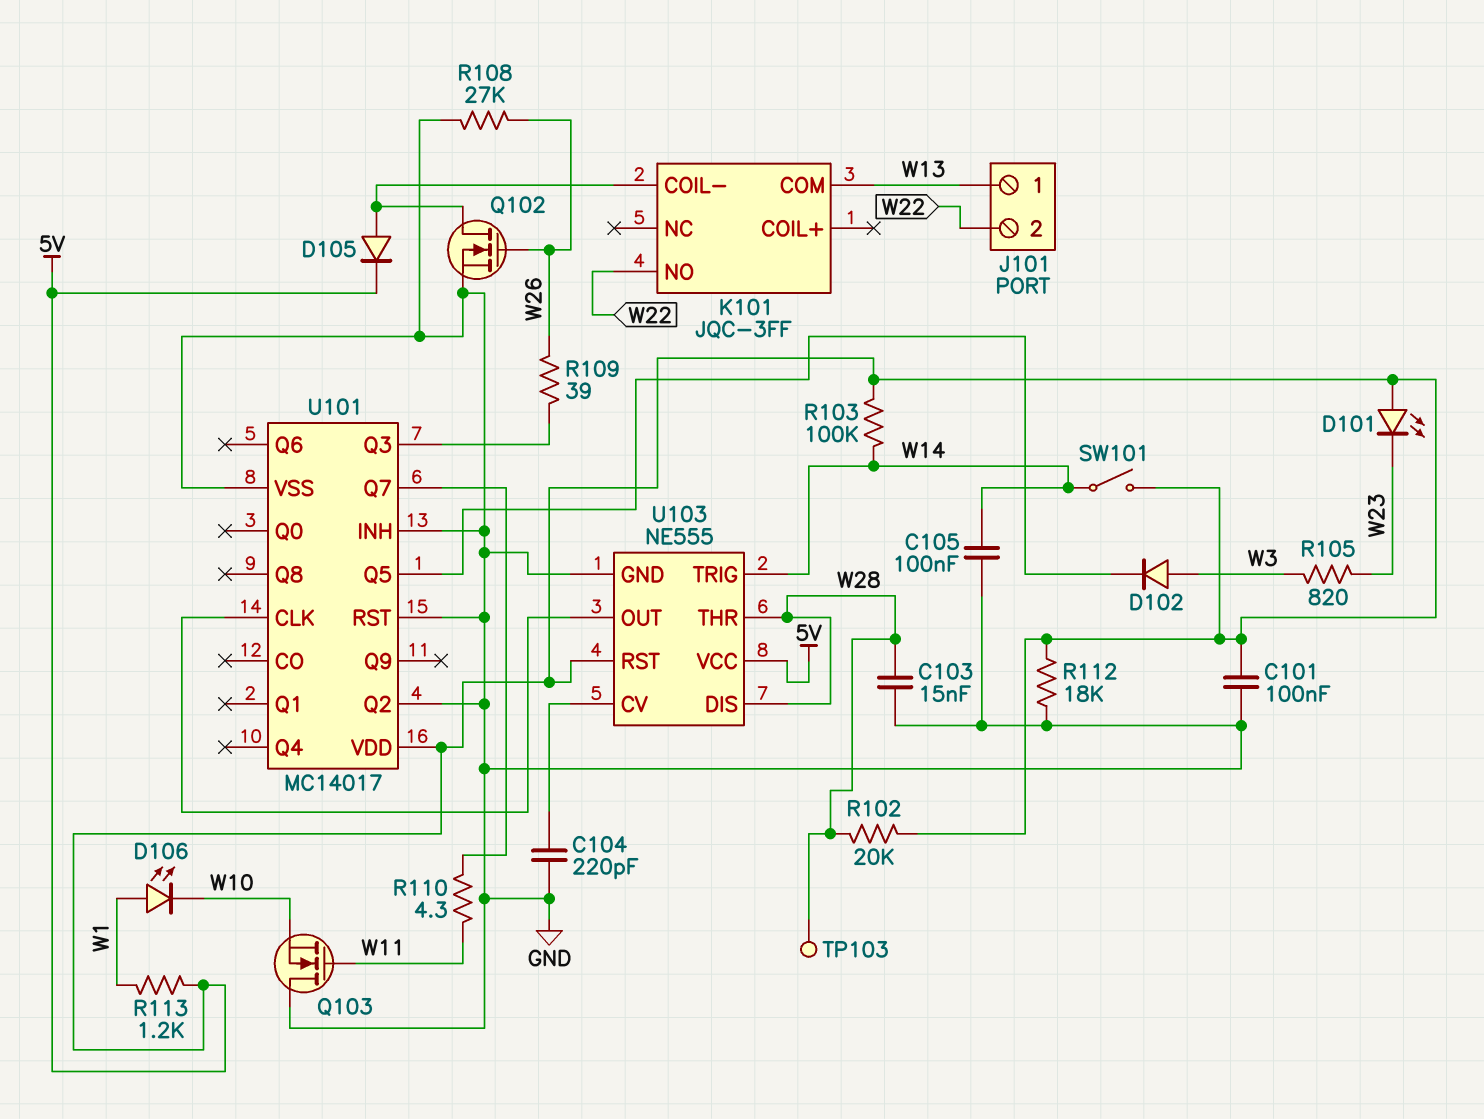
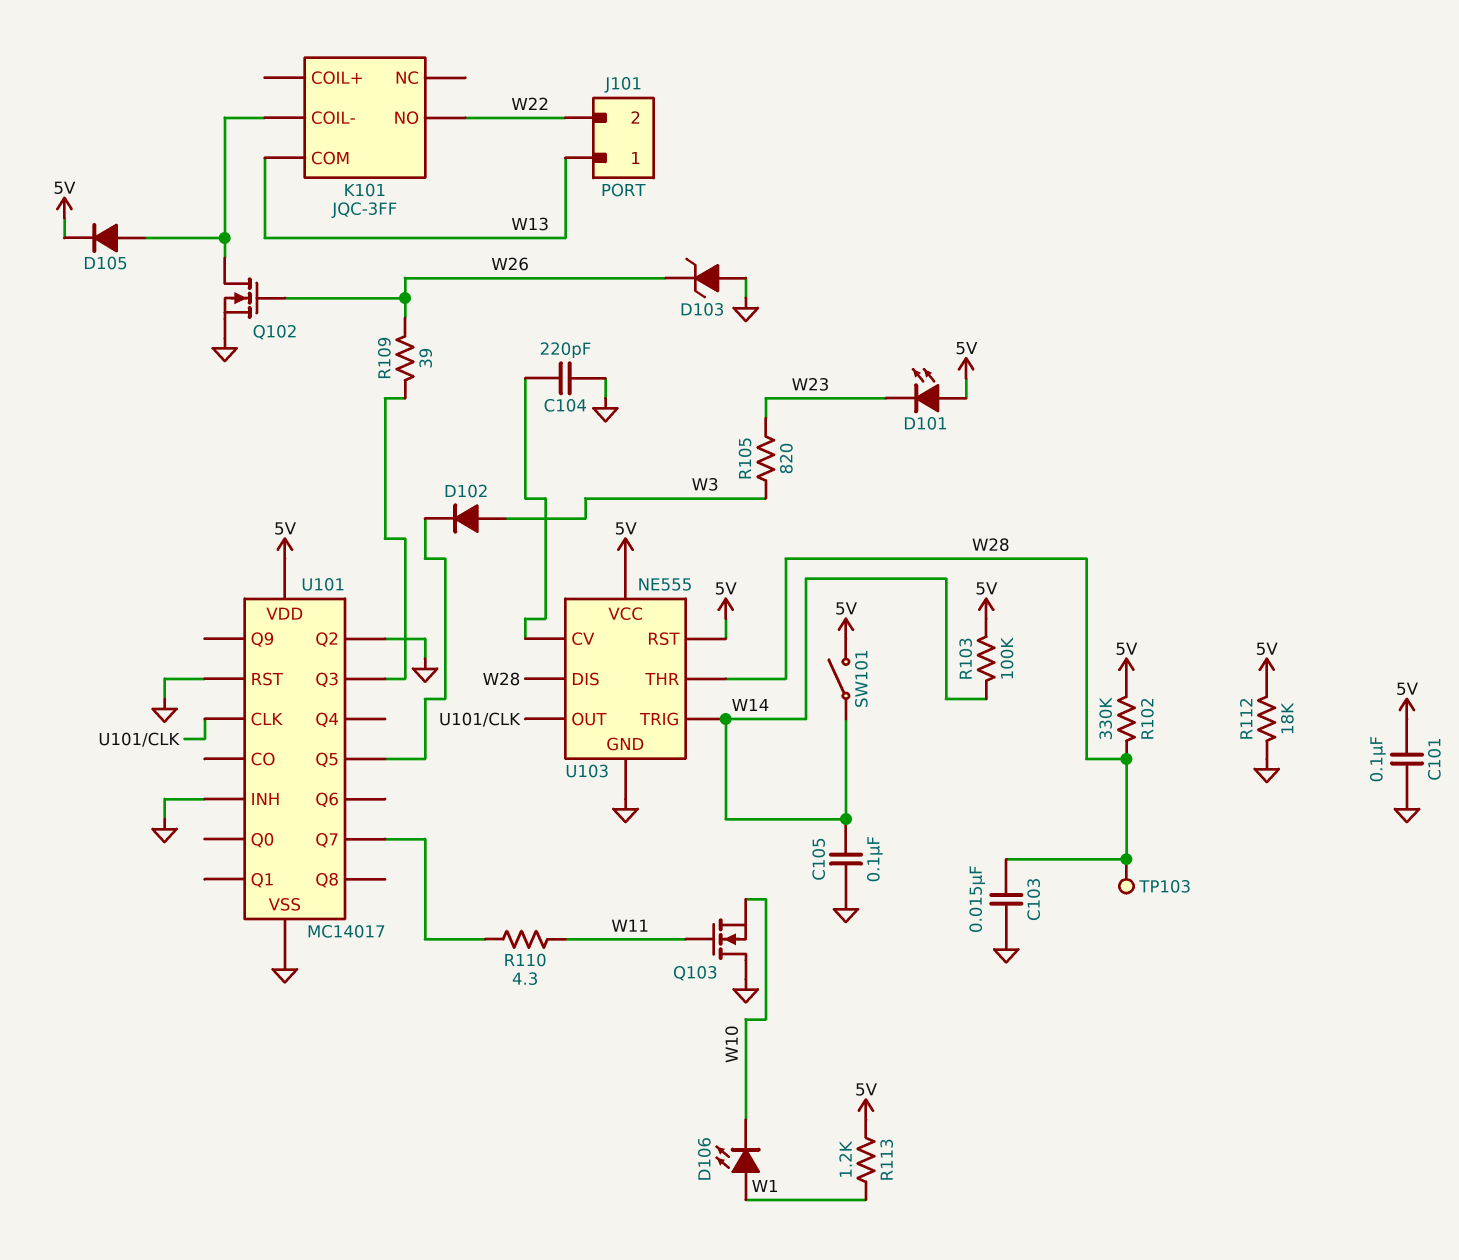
D103: none -> zener (A GND, K W26)
R102: 20k (5V, W28) -> 330k (5V, W28)
R108: 27k (GND, W26) -> none

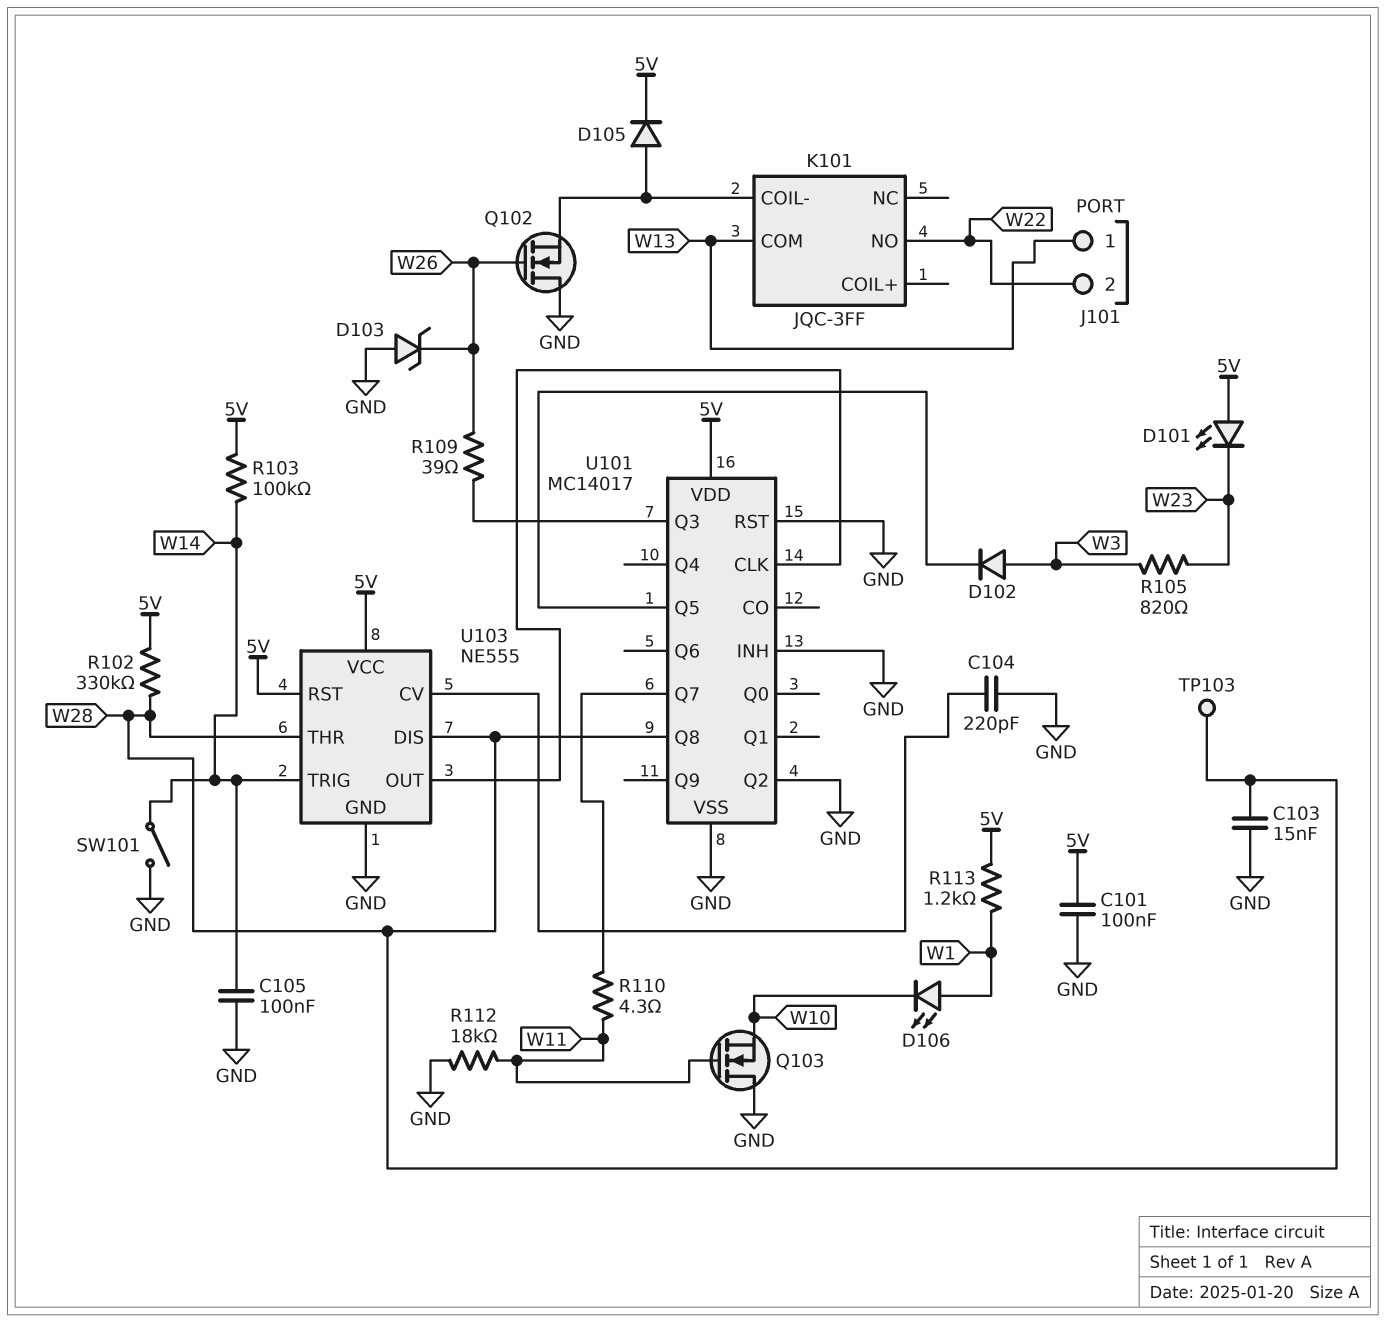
Q102: NMOS (G W26, D K101/COIL-, S GND) -> NMOS (G W26, D GND, S K101/COIL-)
R112: 18k (5V, GND) -> 18k (GND, W11)
SW101: switch (5V, W14) -> switch (GND, W14)
U101 pin Q8: none -> W28

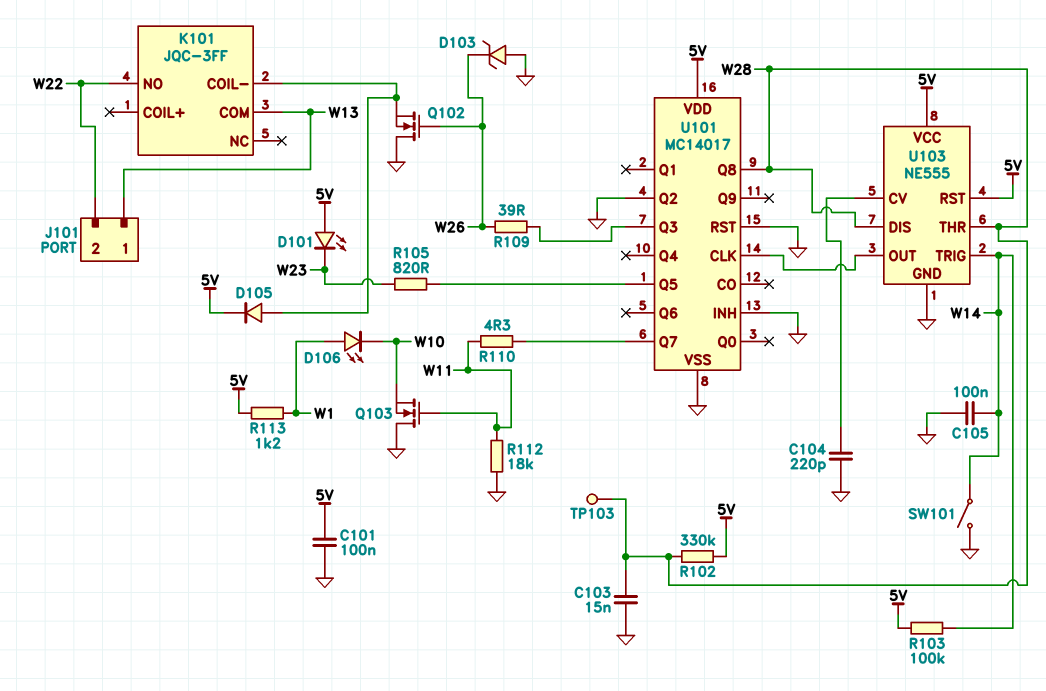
D102: diode (A W3, K U101/Q5) -> none
R105: 820 (W3, W23) -> 820 (U101/Q5, W23)

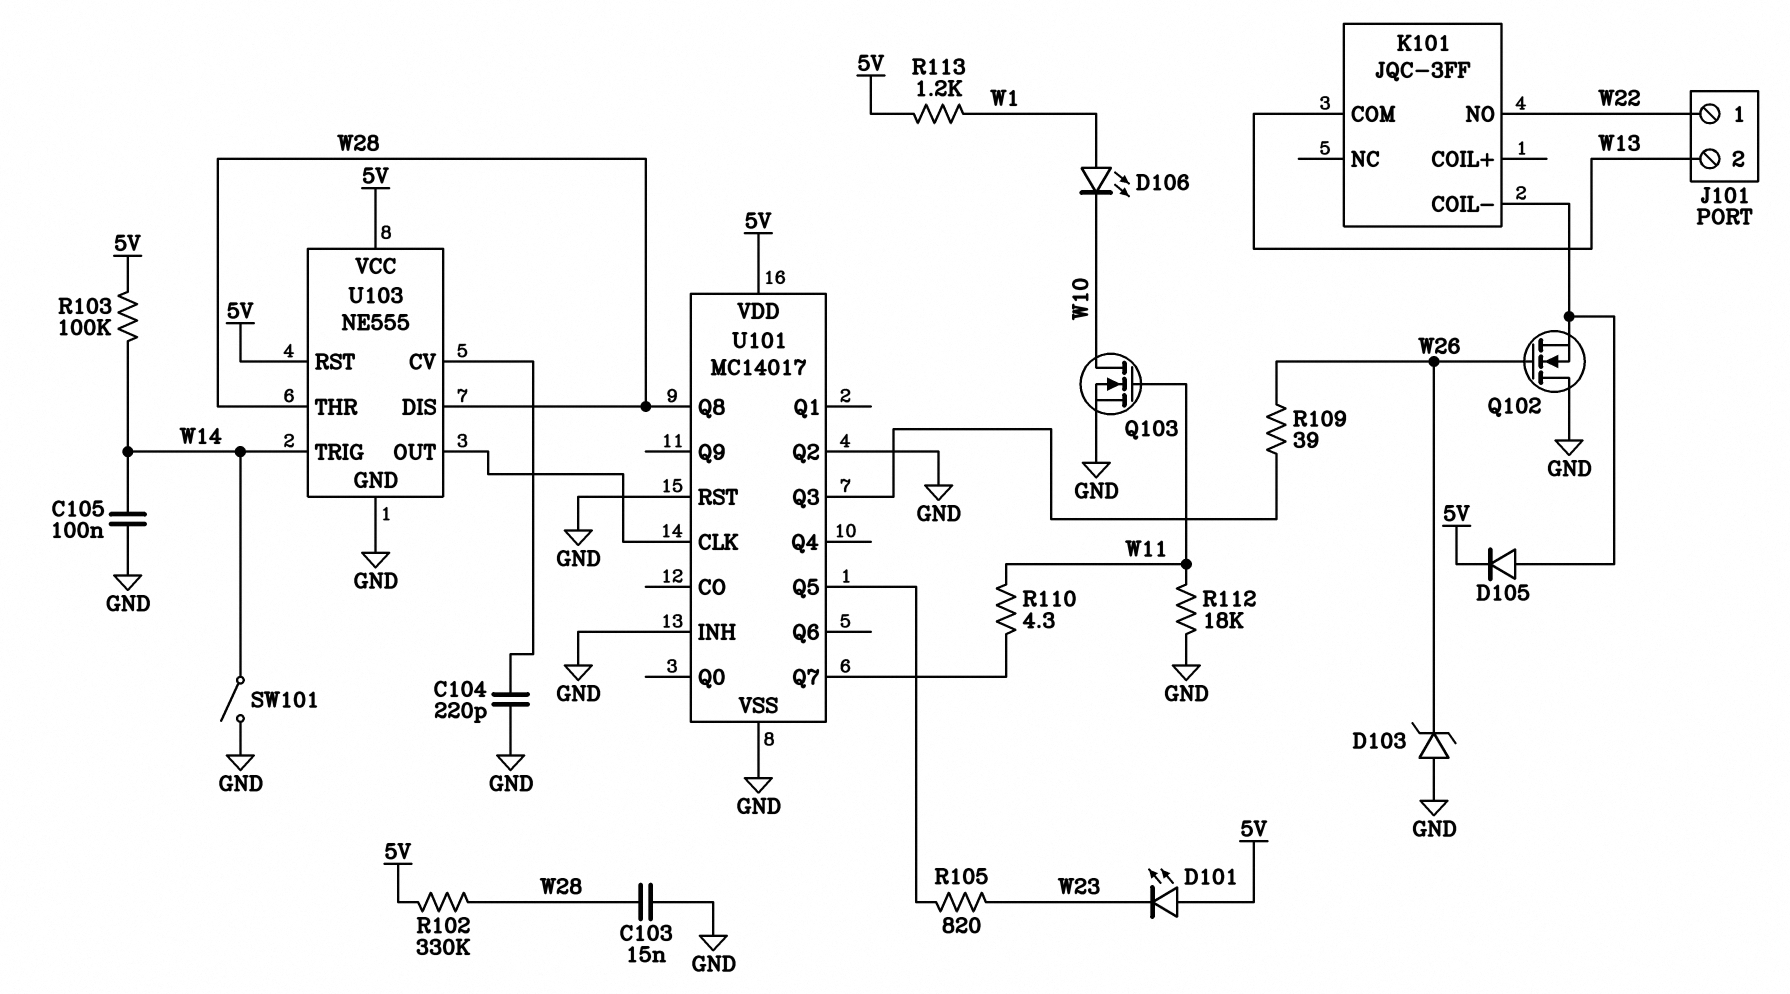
C101: 100nF (5V, GND) -> none
J101 pin 1: W13 -> W22
J101 pin 2: W22 -> W13
Q103: NMOS (G W11, D GND, S W10) -> NMOS (G W11, D W10, S GND)
TP103: test point (W28) -> none

